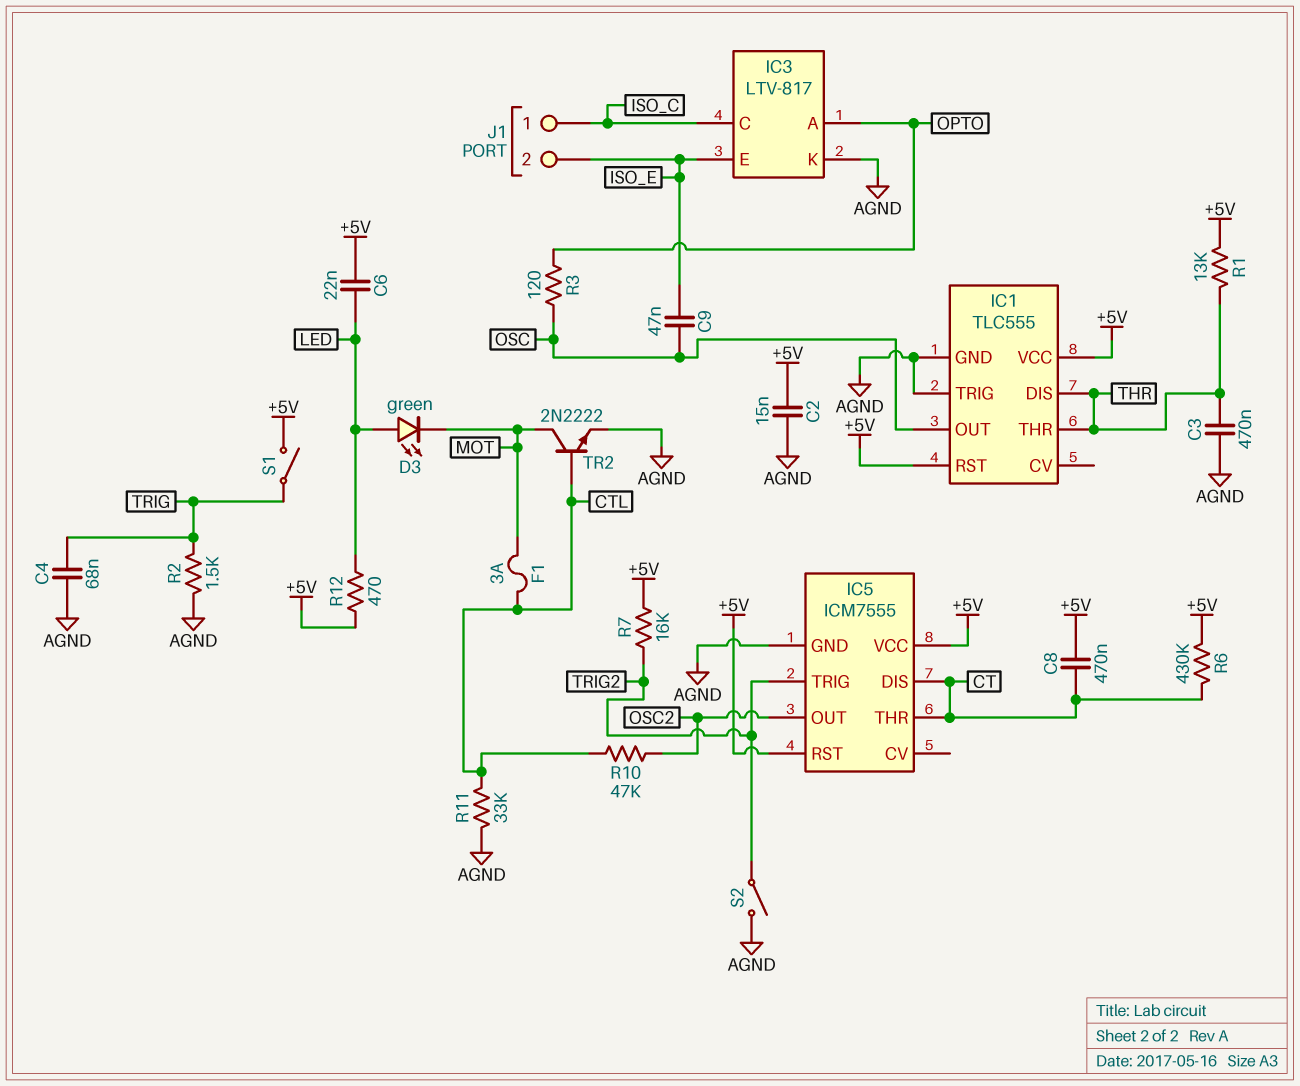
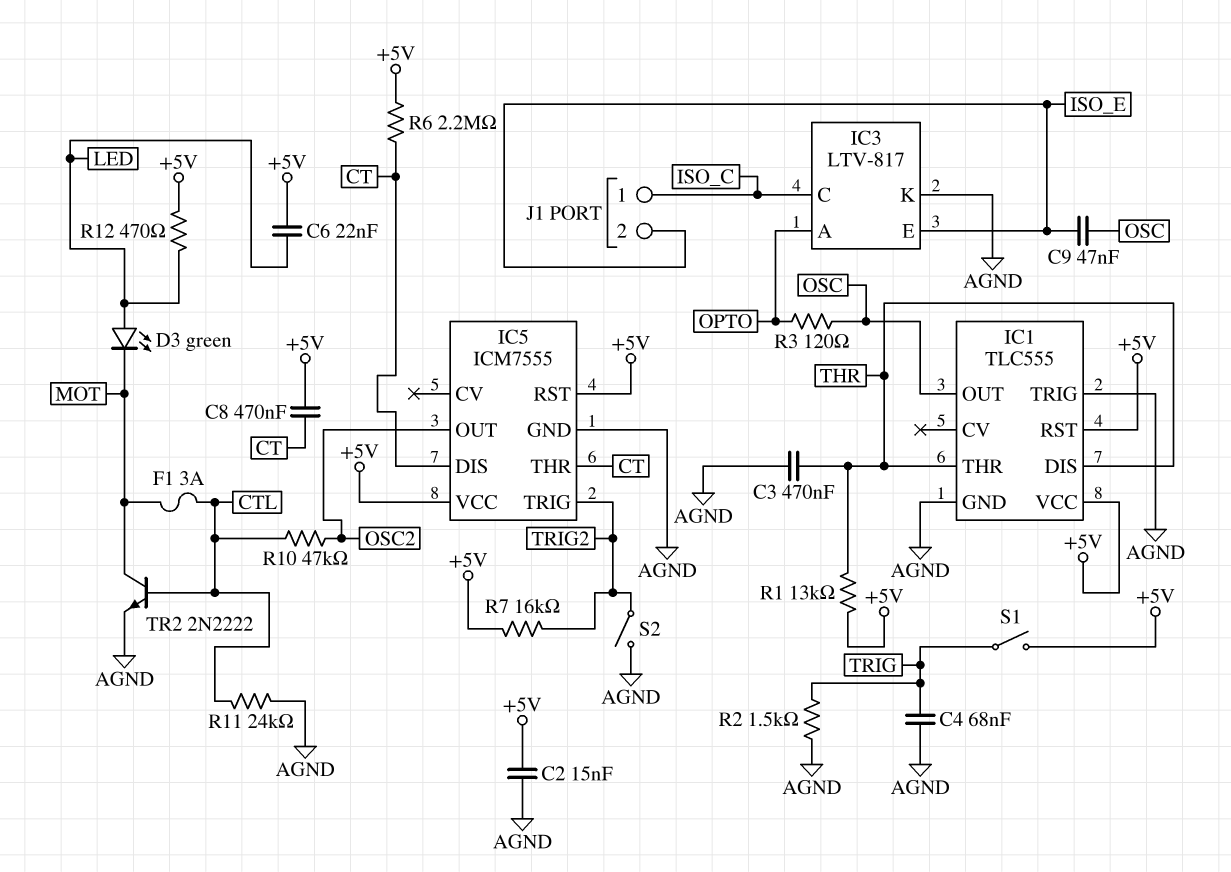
R6: 430k (+5V, CT) -> 2.2M (+5V, CT)
R11: 33k (AGND, CTL) -> 24k (AGND, CTL)

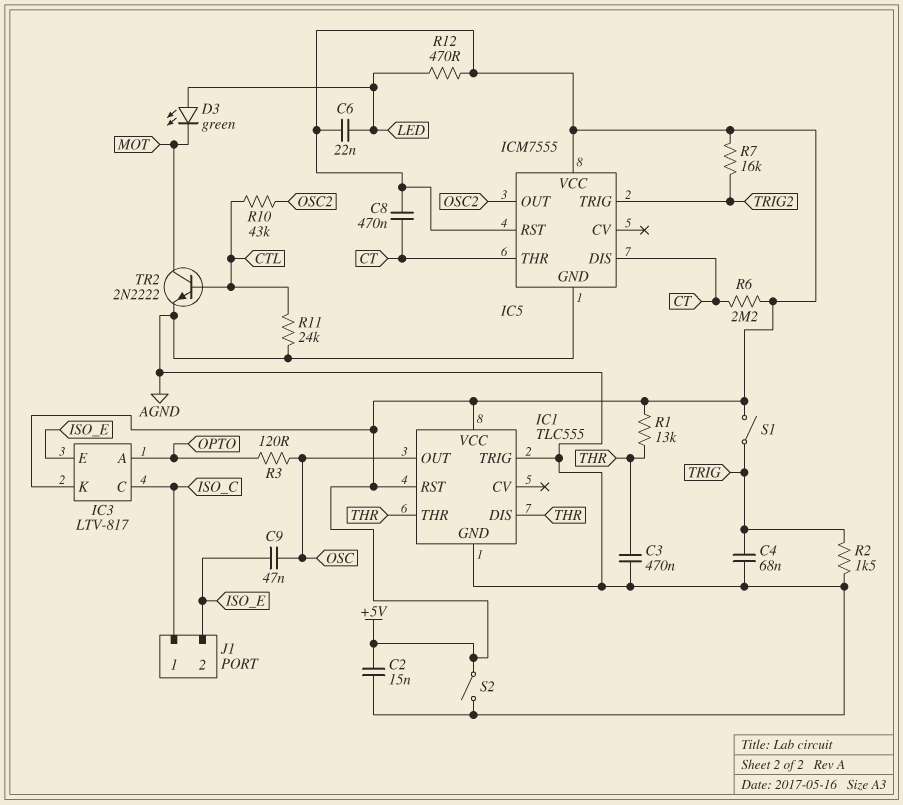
F1: 3A (CTL, MOT) -> none
IC3 pin K: AGND -> +5V
R10: 47k (CTL, OSC2) -> 43k (CTL, OSC2)
S2: switch (AGND, TRIG2) -> switch (+5V, AGND)

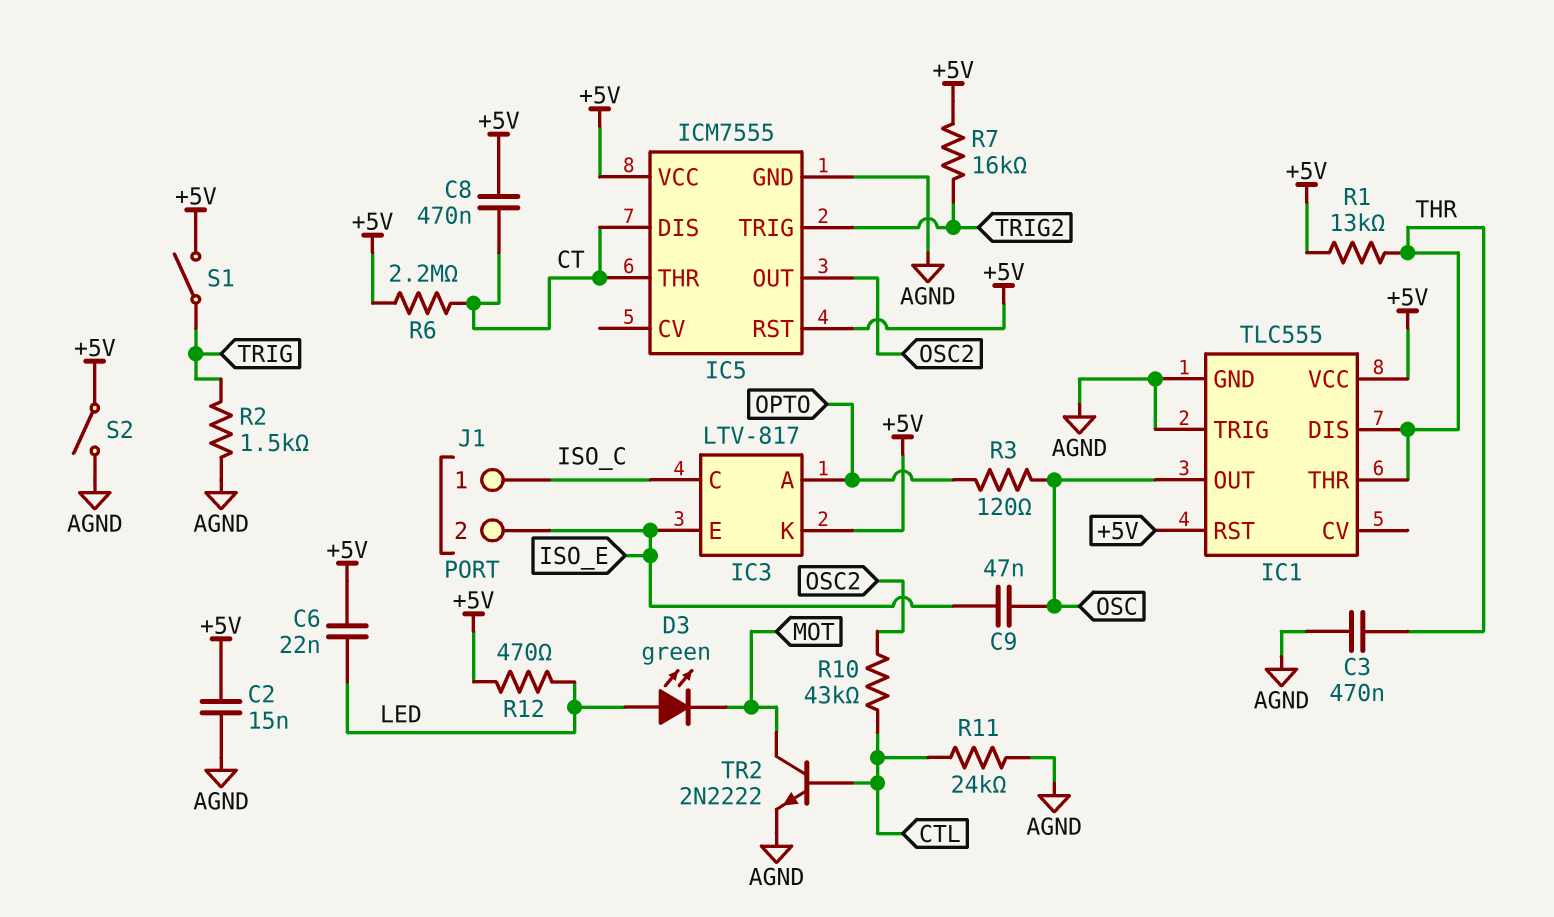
C4: 68nF (AGND, TRIG) -> none

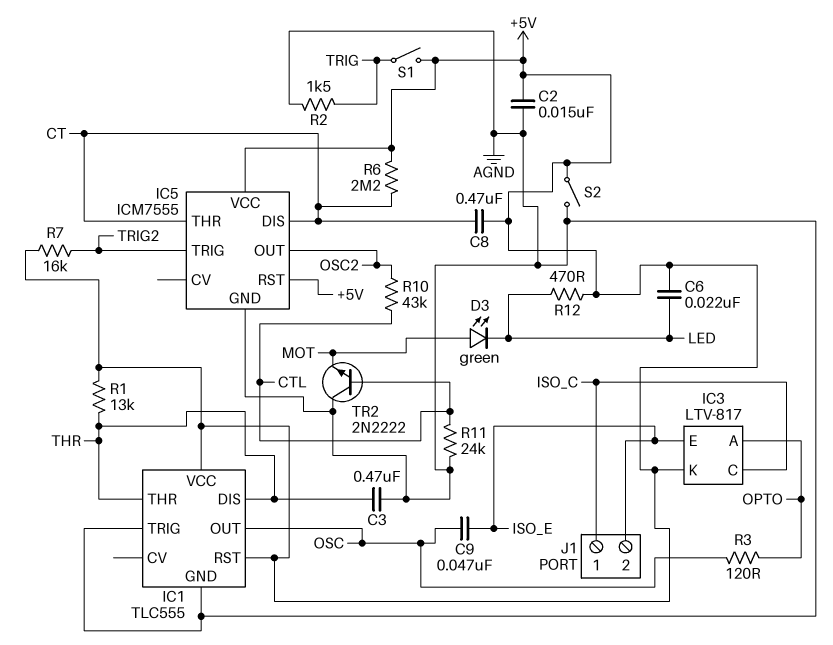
D3: LED green (A LED, K MOT) -> LED green (A MOT, K LED)
TR2: NPN 2N2222 (B CTL, C MOT, E AGND) -> NPN 2N2222 (B CTL, C AGND, E MOT)

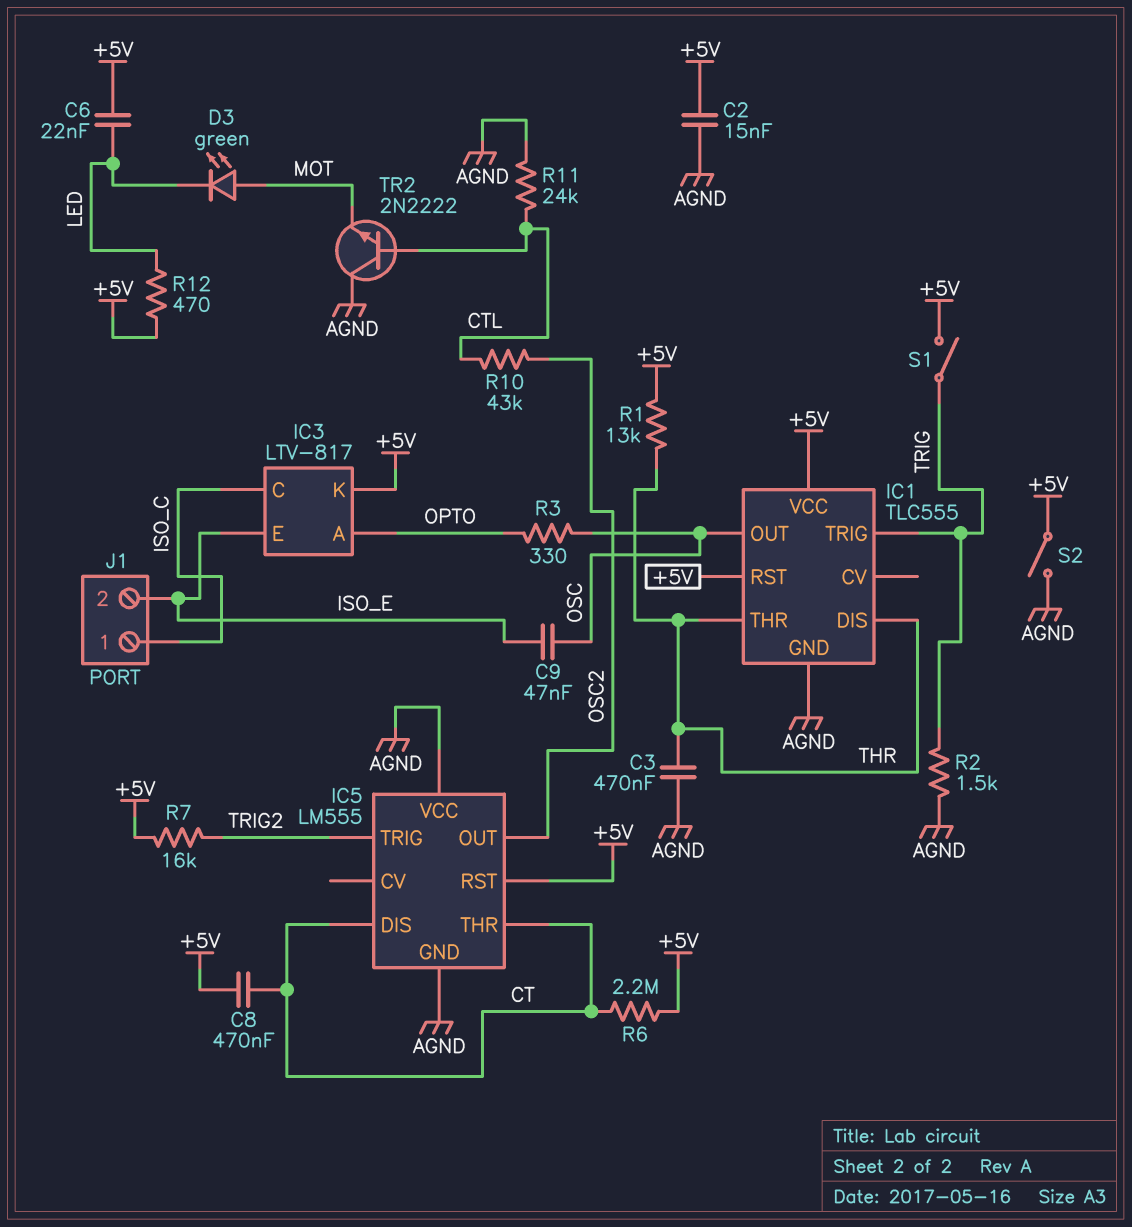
IC1 pin TRIG: AGND -> TRIG
IC5: ICM7555 -> LM555
IC5 pin VCC: +5V -> AGND
R3: 120 (OPTO, OSC) -> 330 (OPTO, OSC)

